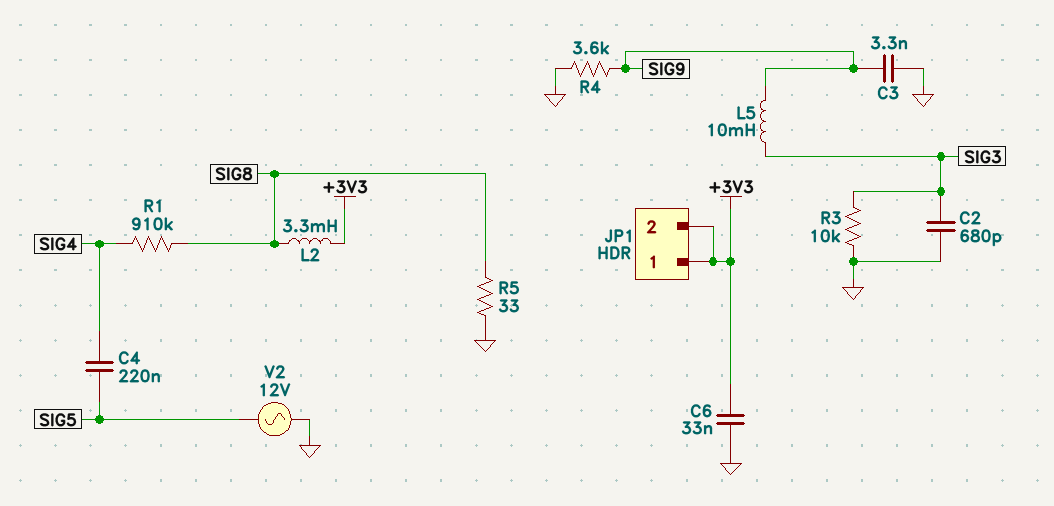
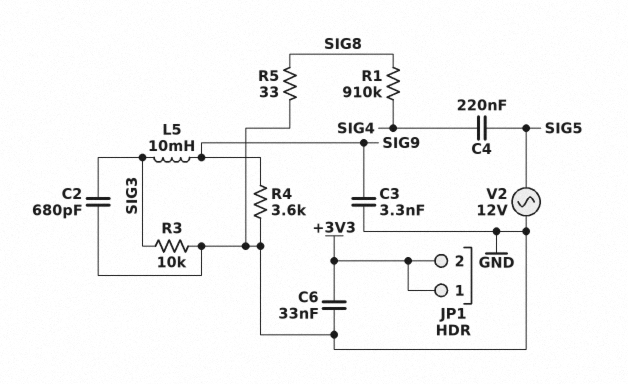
L2: 3.3mH (+3V3, SIG8) -> none

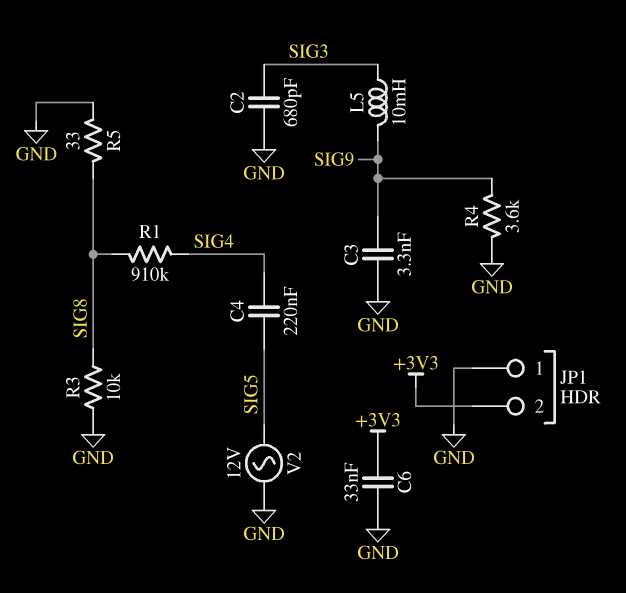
JP1 pin 1: +3V3 -> GND
R3: 10k (GND, SIG3) -> 10k (GND, SIG8)

